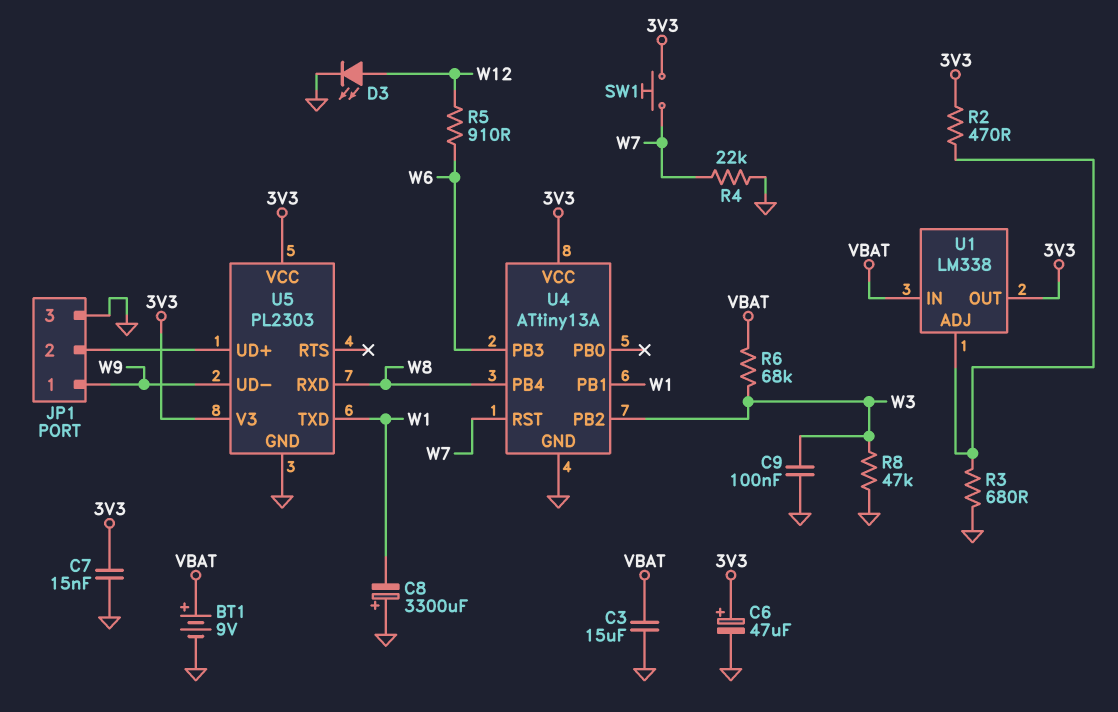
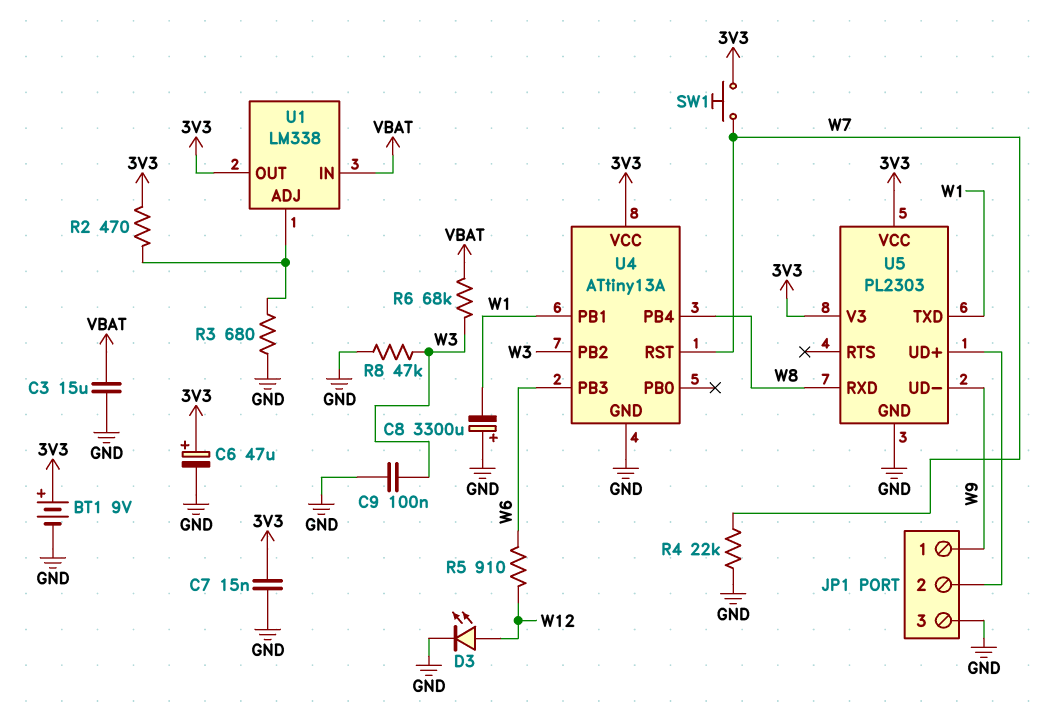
BT1: 9V (plus VBAT, minus GND) -> 9V (plus 3V3, minus GND)

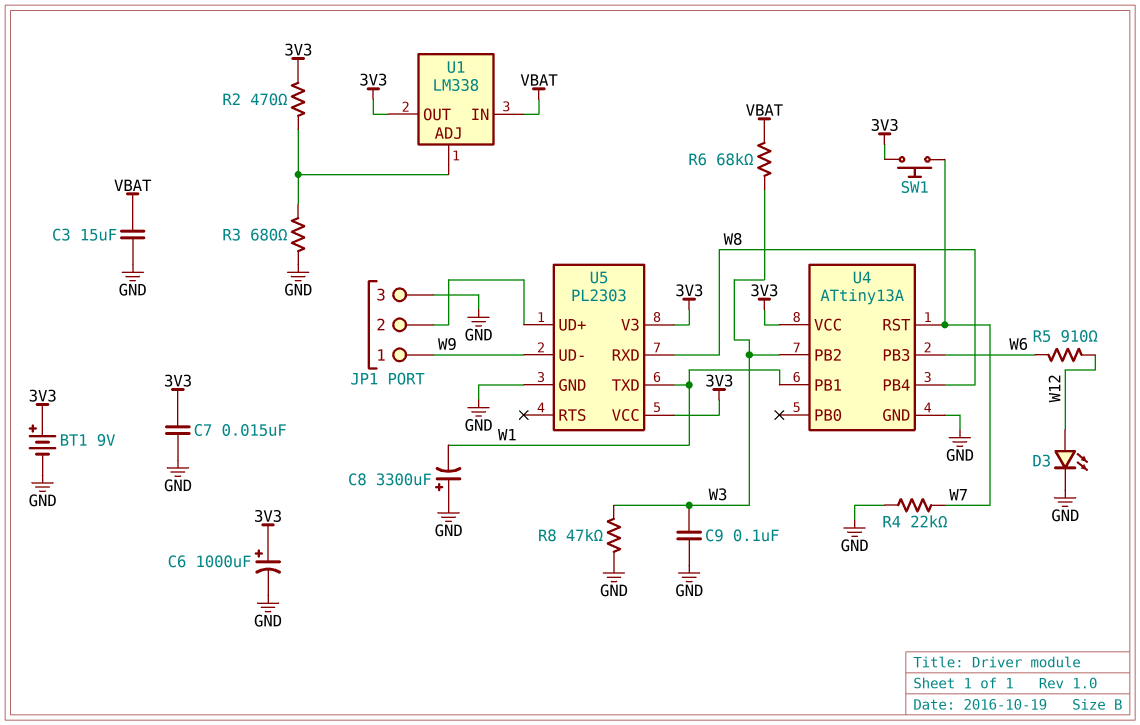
C6: 47uF (plus 3V3, minus GND) -> 1000uF (plus 3V3, minus GND)

